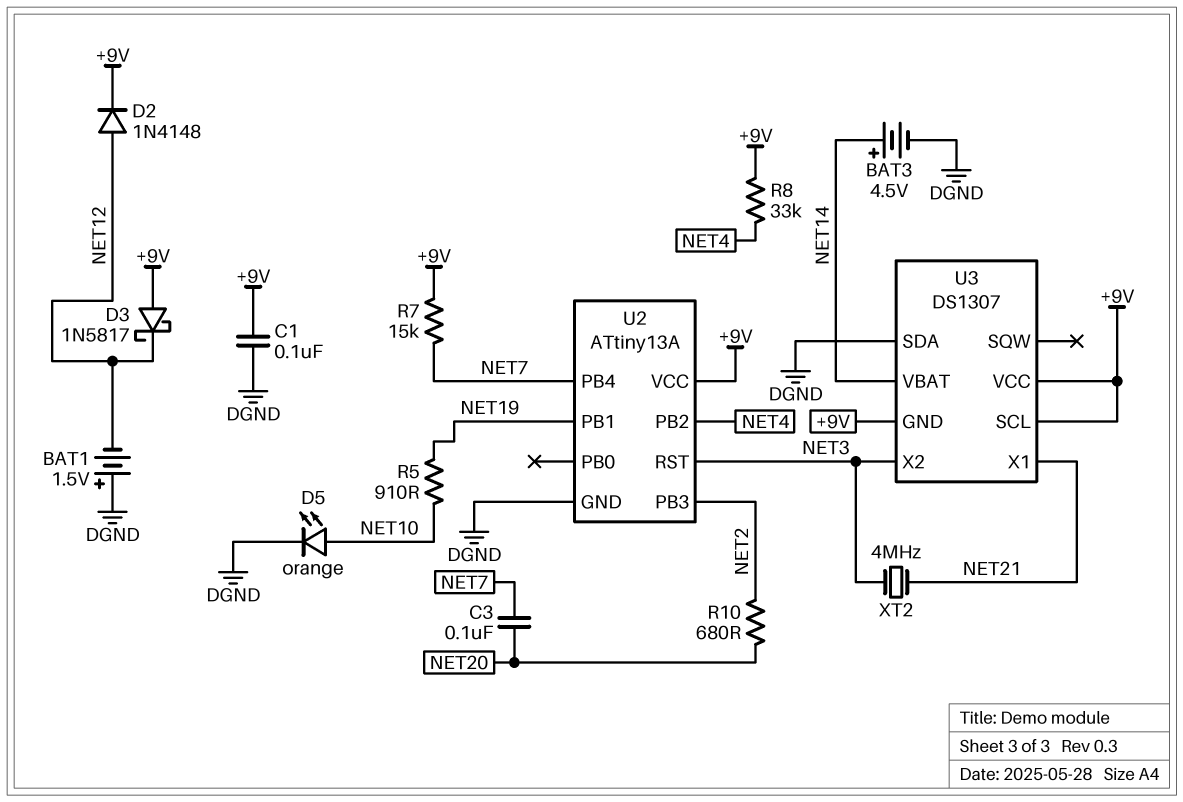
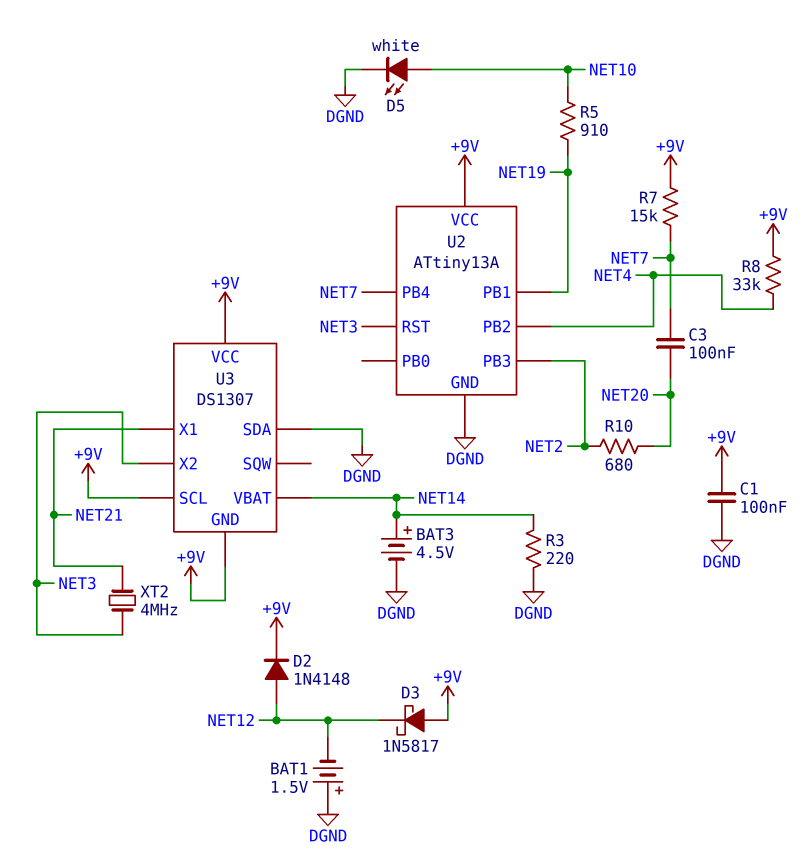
D5: LED orange (A NET10, K DGND) -> LED white (A NET10, K DGND)
R3: none -> 220 (DGND, NET14)

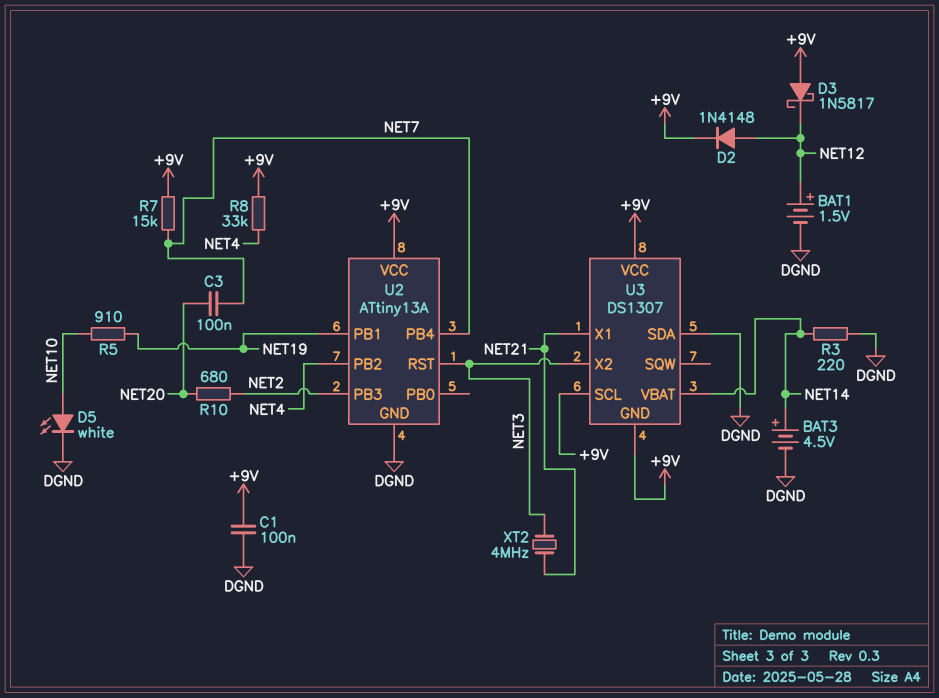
BAT1: 1.5V (plus DGND, minus NET12) -> 1.5V (plus NET12, minus DGND)

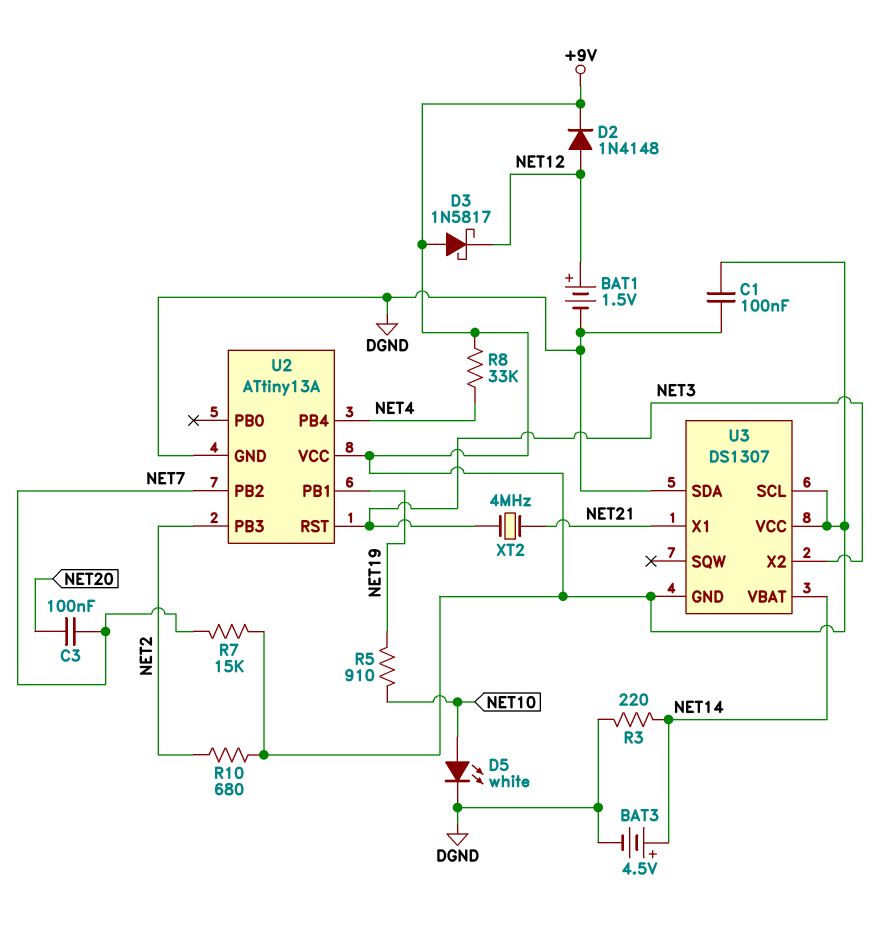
R10: 680 (NET2, NET20) -> 680 (+9V, NET2)
U2 pin PB2: NET4 -> NET7
U2 pin PB4: NET7 -> NET4

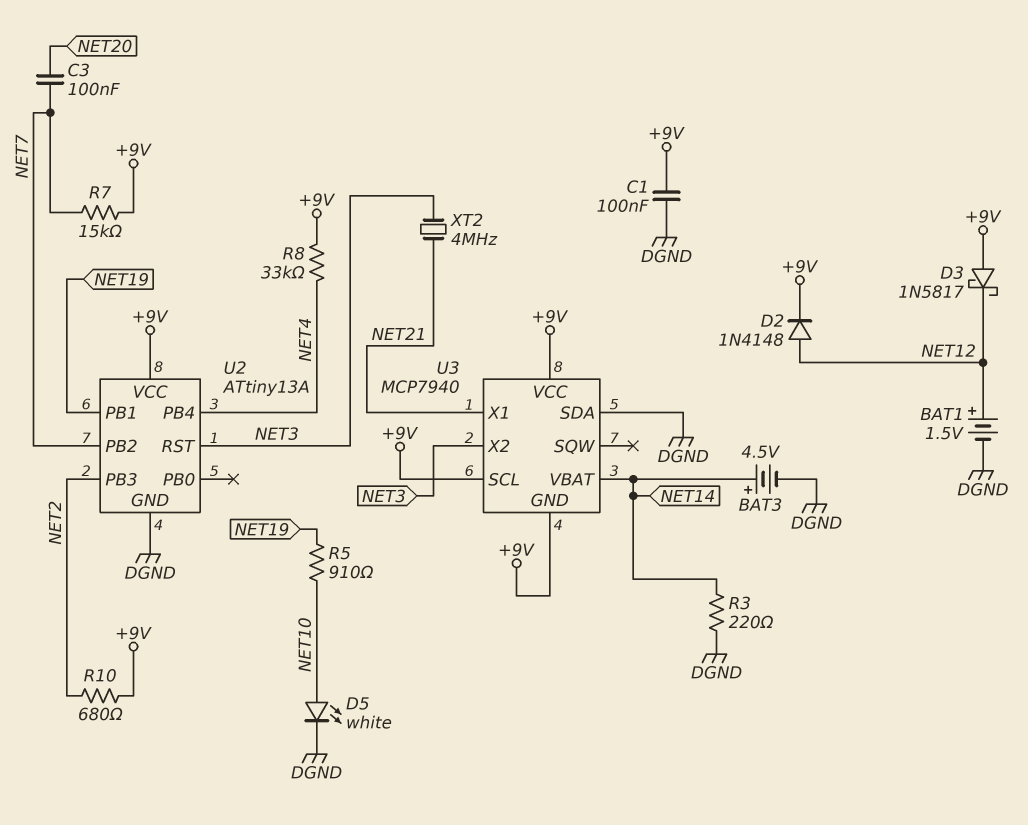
U3: DS1307 -> MCP7940

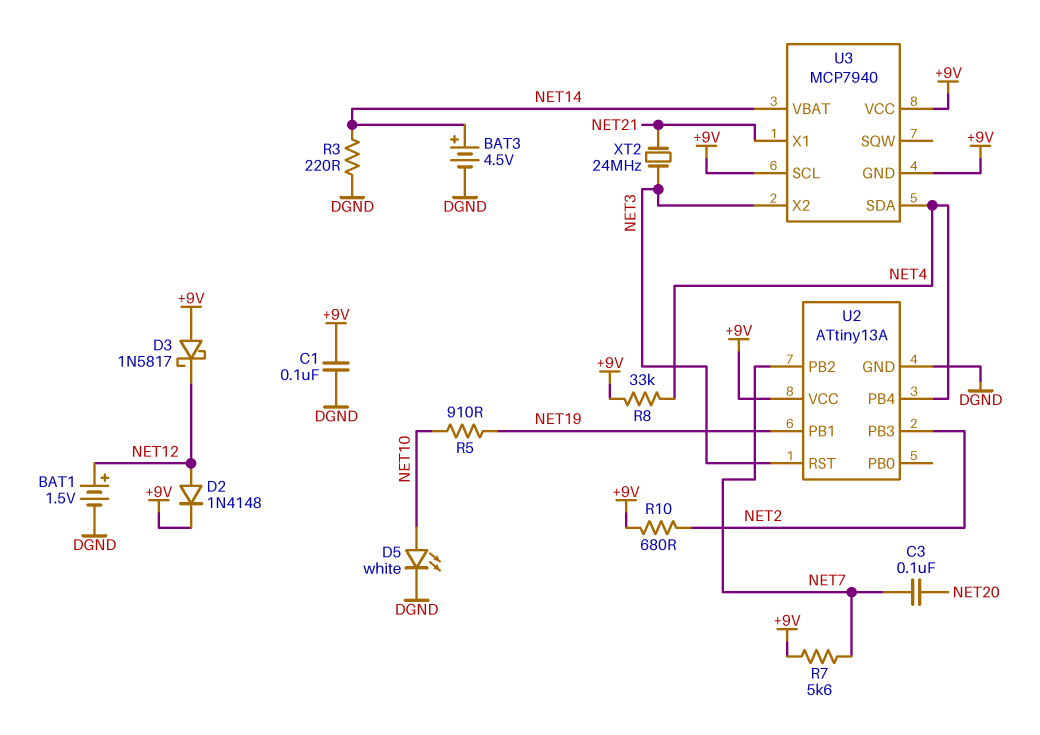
R7: 15k (+9V, NET7) -> 5.6k (+9V, NET7)
U3 pin SDA: DGND -> NET4
XT2: 4MHz (NET3, NET21) -> 24MHz (NET3, NET21)

